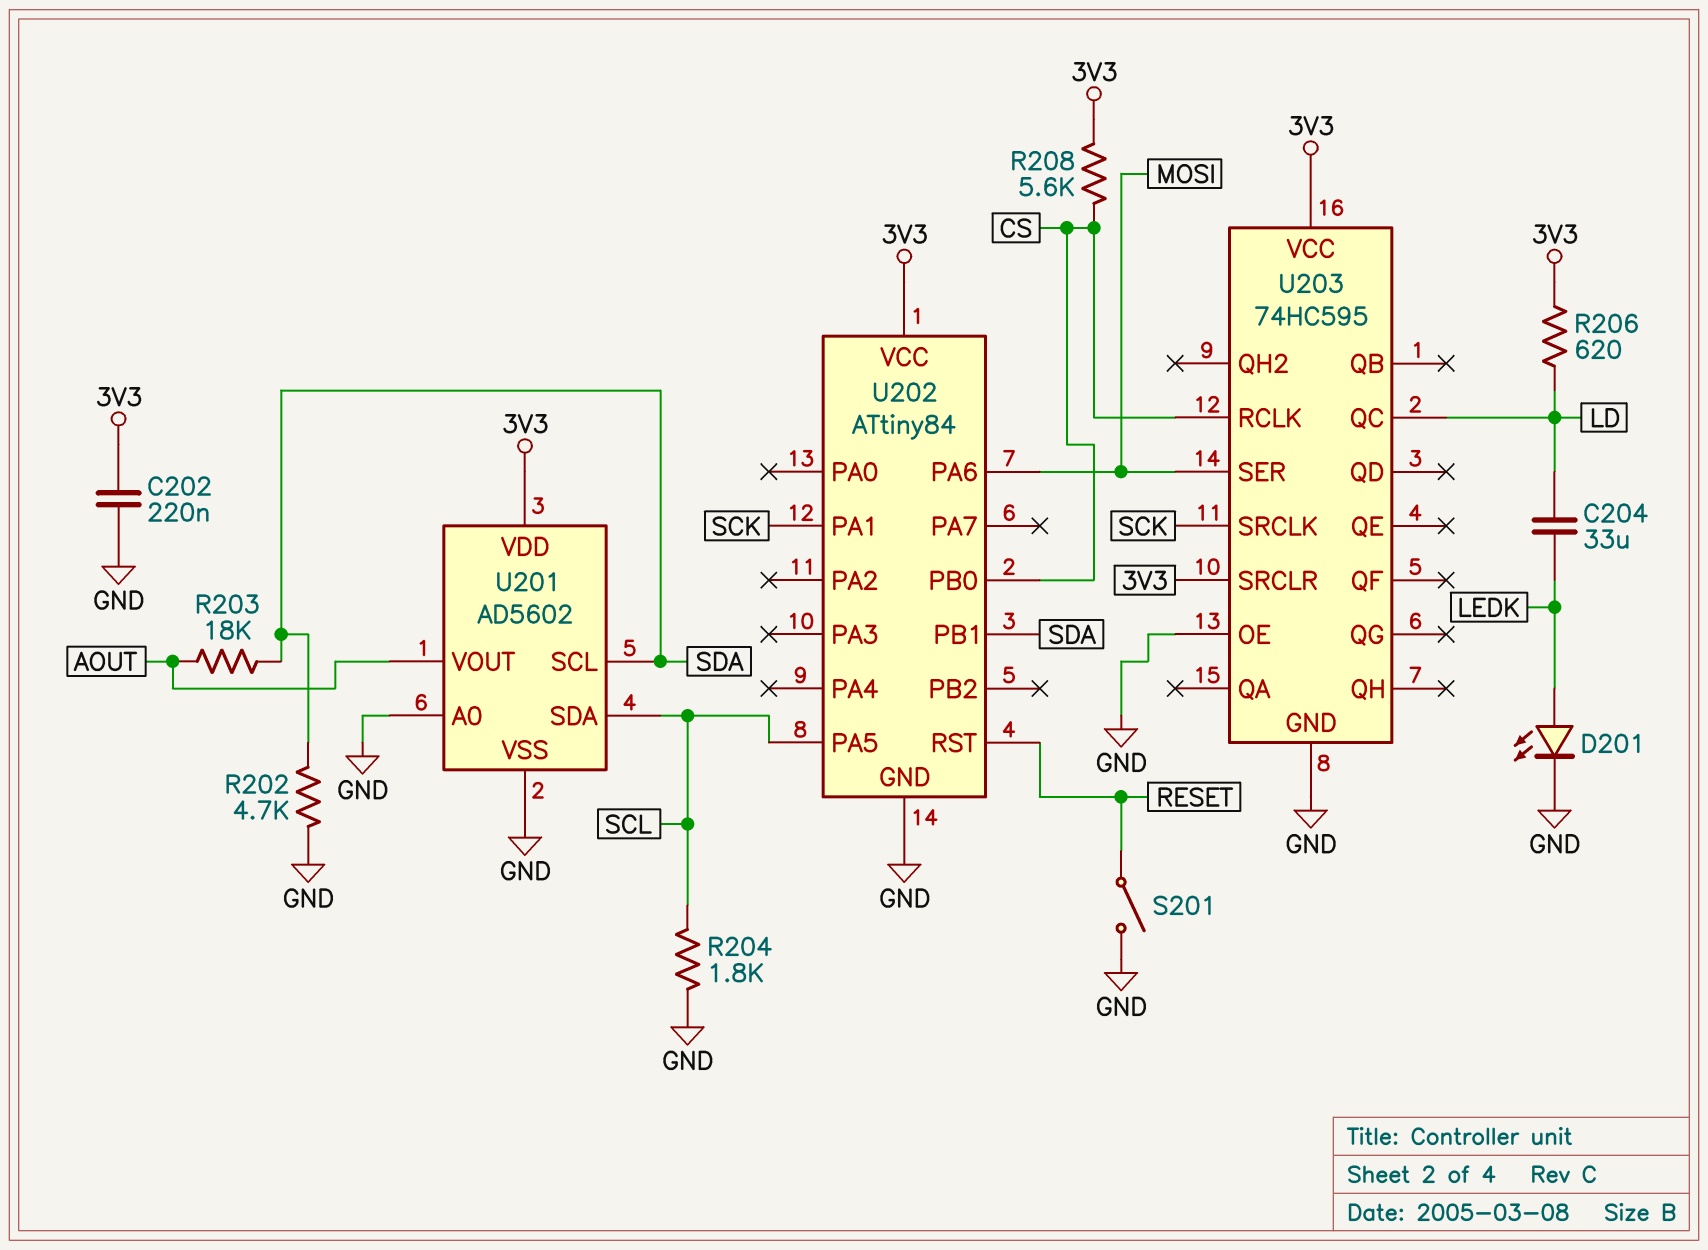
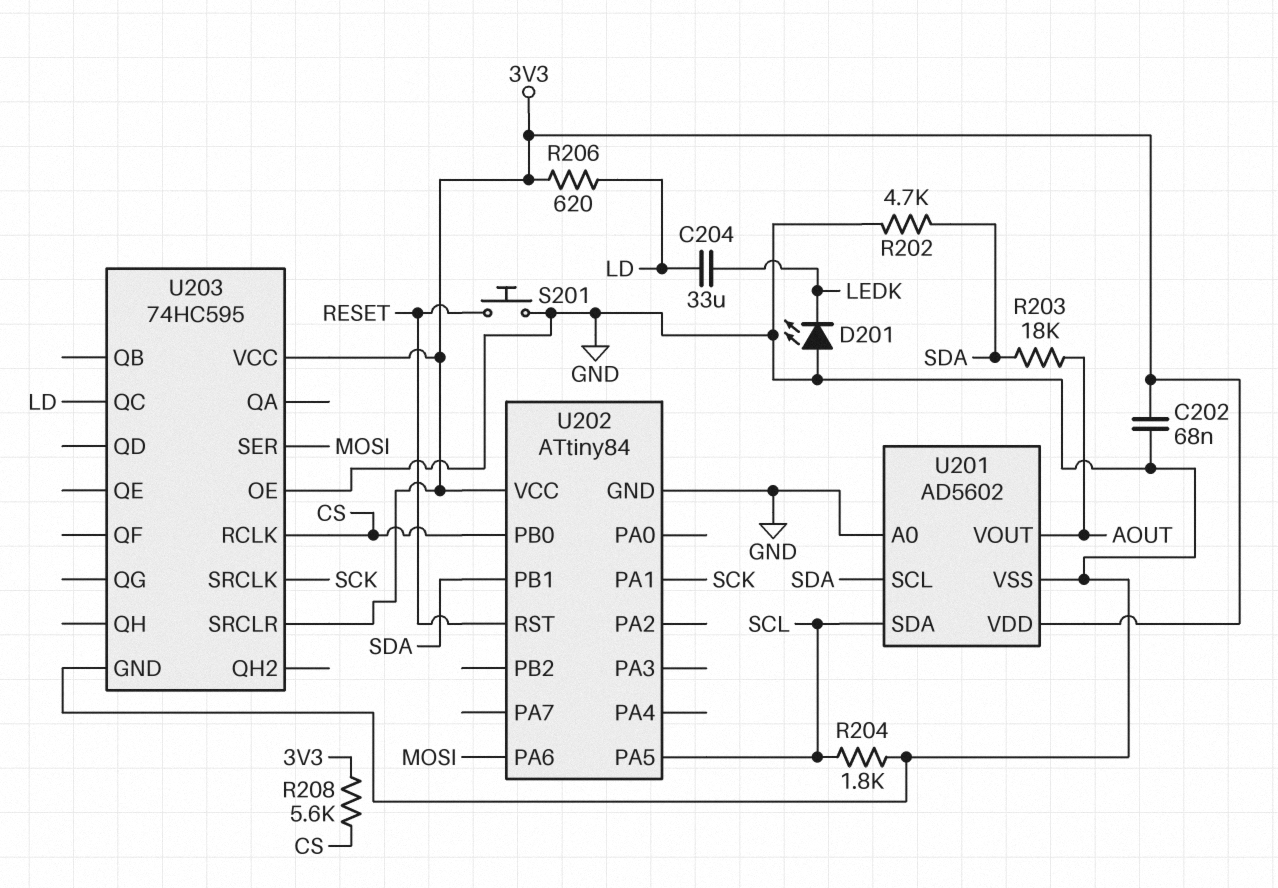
C202: 220nF (3V3, GND) -> 68nF (3V3, GND)
D201: LED (A LEDK, K GND) -> LED (A GND, K LEDK)
S201: switch (GND, RESET) -> button (GND, RESET)

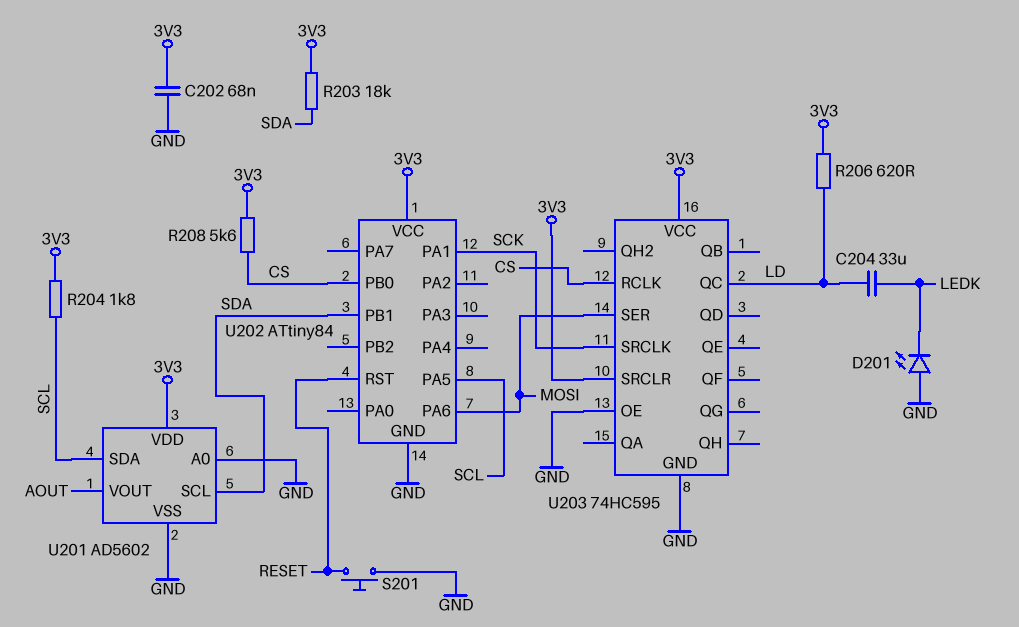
R202: 4.7k (GND, SDA) -> none
R203: 18k (AOUT, SDA) -> 18k (3V3, SDA)
R204: 1.8k (GND, SCL) -> 1.8k (3V3, SCL)

